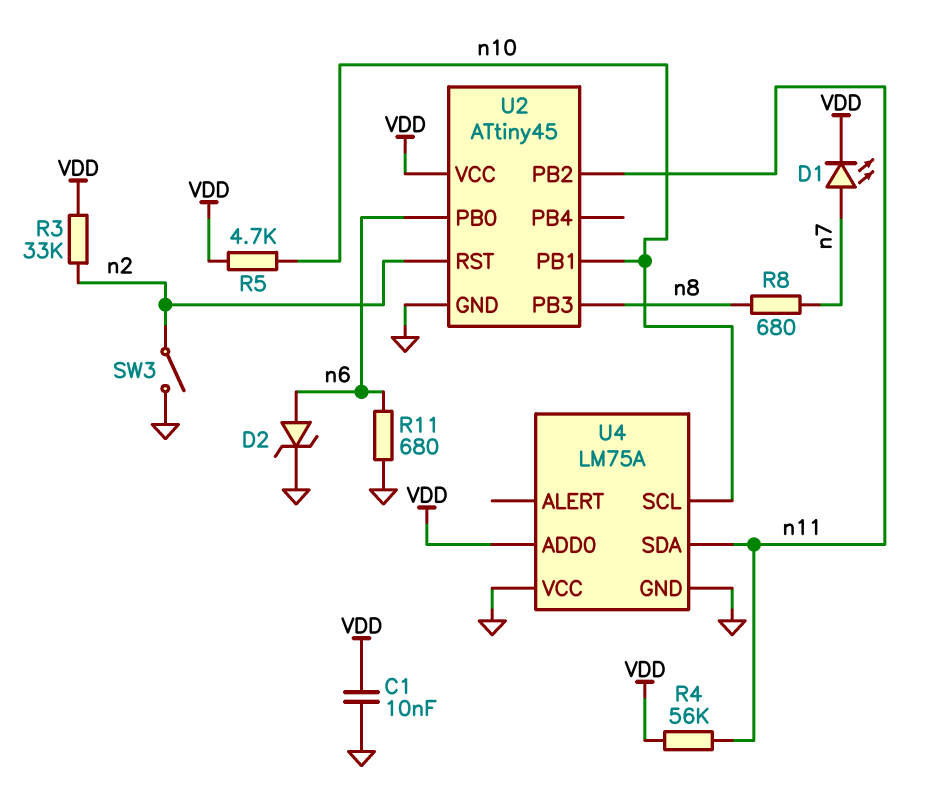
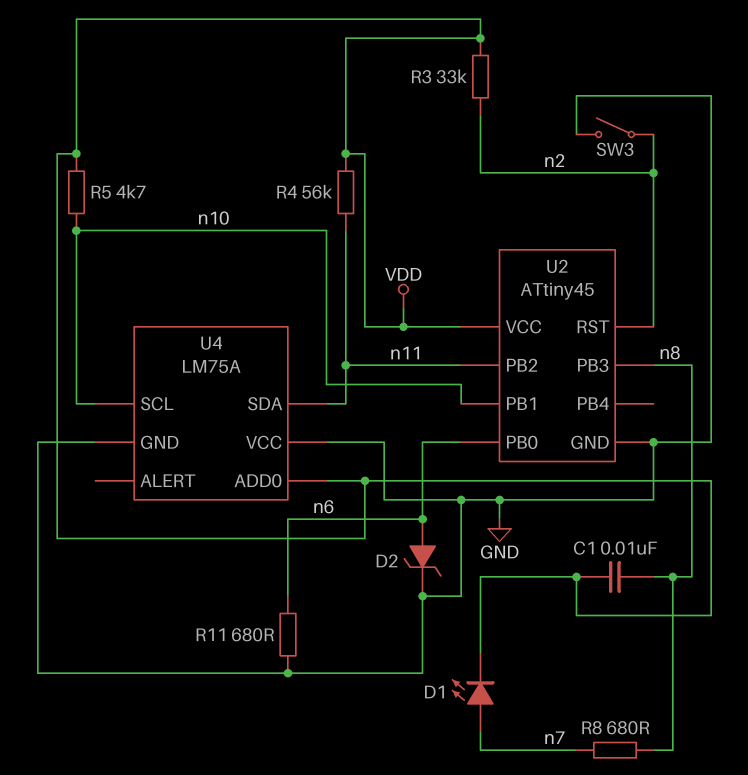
C1: 10nF (GND, VDD) -> 10nF (VDD, n8)

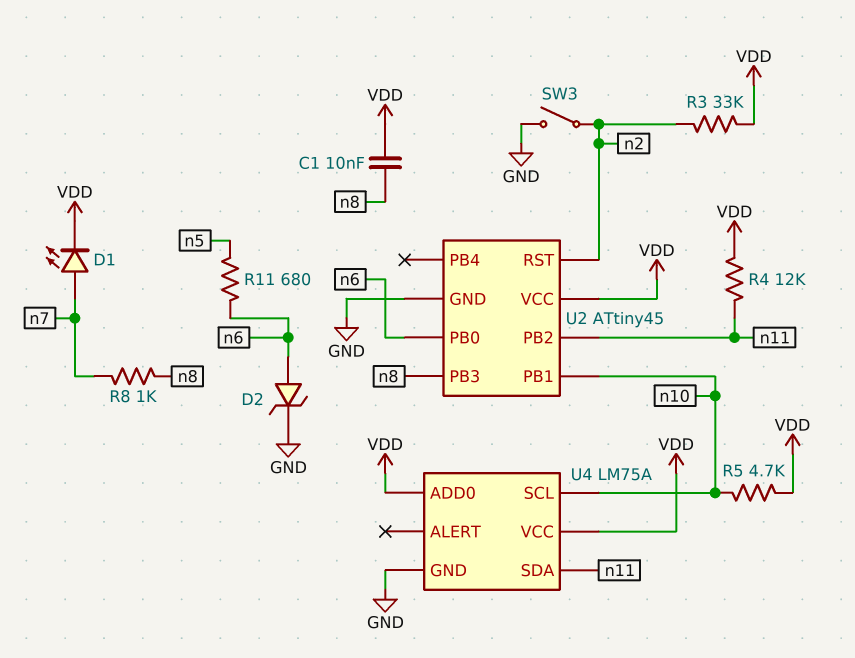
R4: 56k (VDD, n11) -> 12k (VDD, n11)
R8: 680 (n7, n8) -> 1k (n7, n8)
R11: 680 (GND, n6) -> 680 (n5, n6)
U4 pin VCC: GND -> VDD

